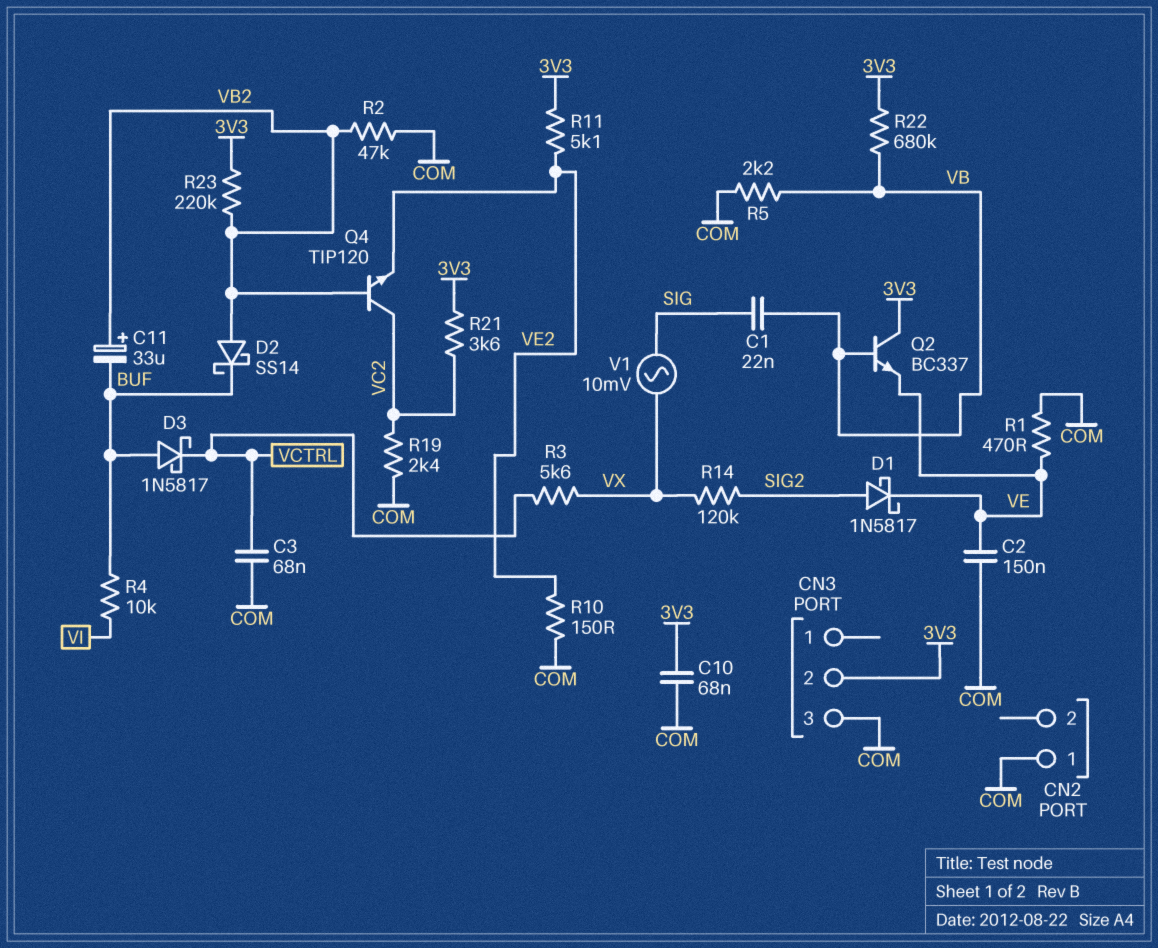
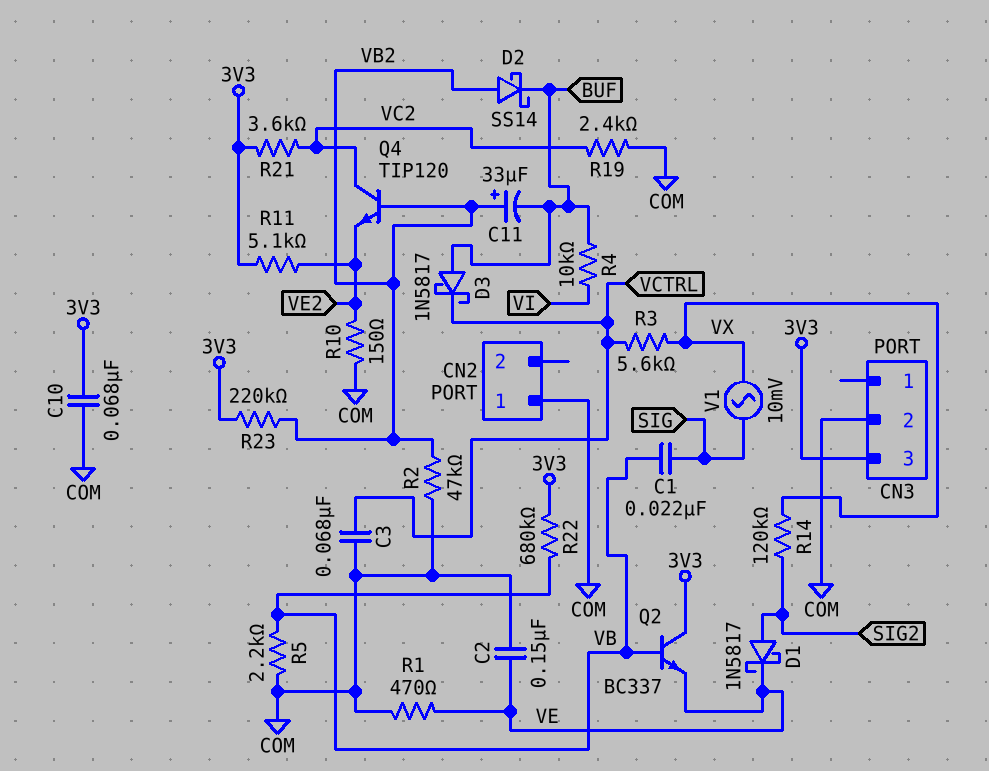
CN3 pin 2: 3V3 -> COM
CN3 pin 3: COM -> 3V3

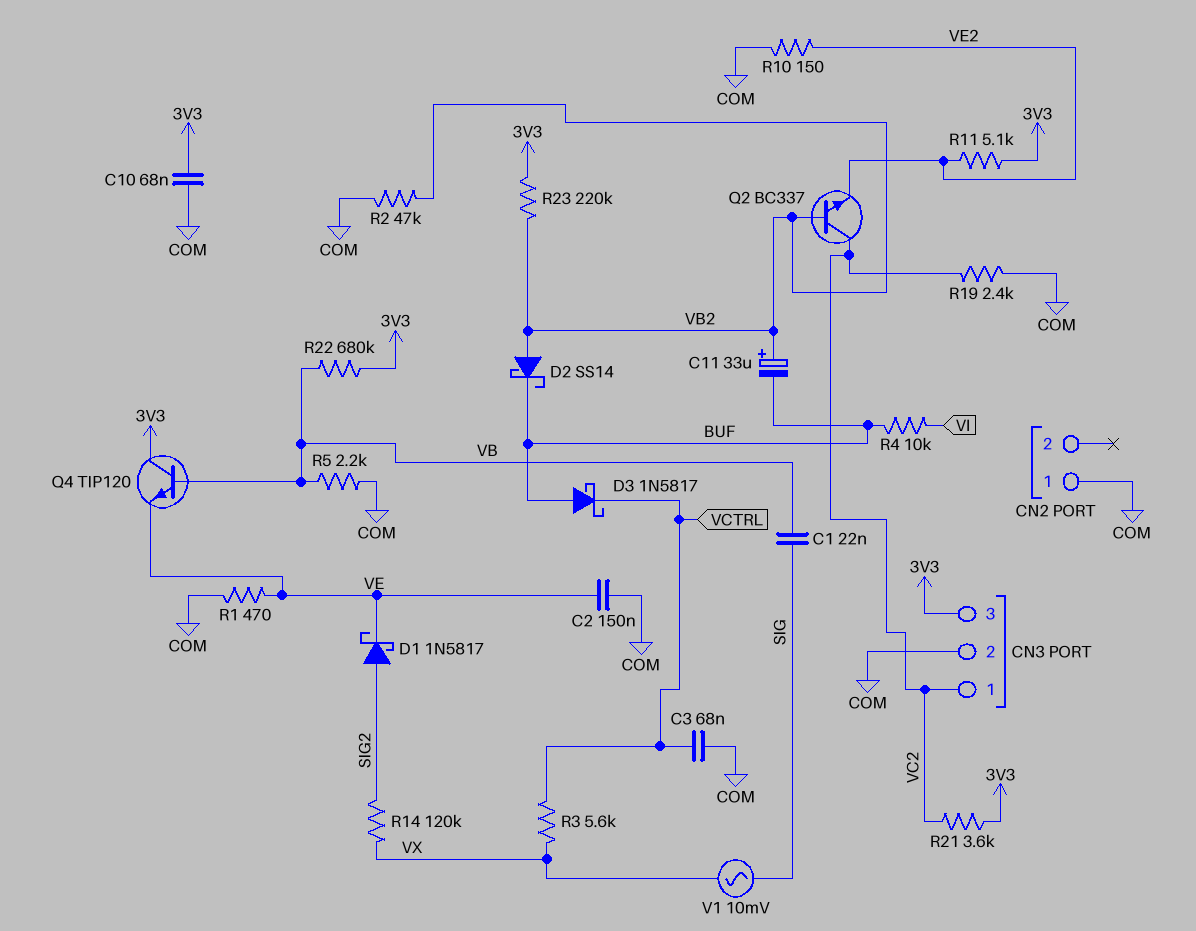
CN3 pin 1: none -> VC2
Q2: NPN BC337 (B VB, C 3V3, E VE) -> NPN BC337 (B VB2, C VC2, E VE2)
Q4: NPN TIP120 (B VB2, C VC2, E VE2) -> NPN TIP120 (B VB, C 3V3, E VE)

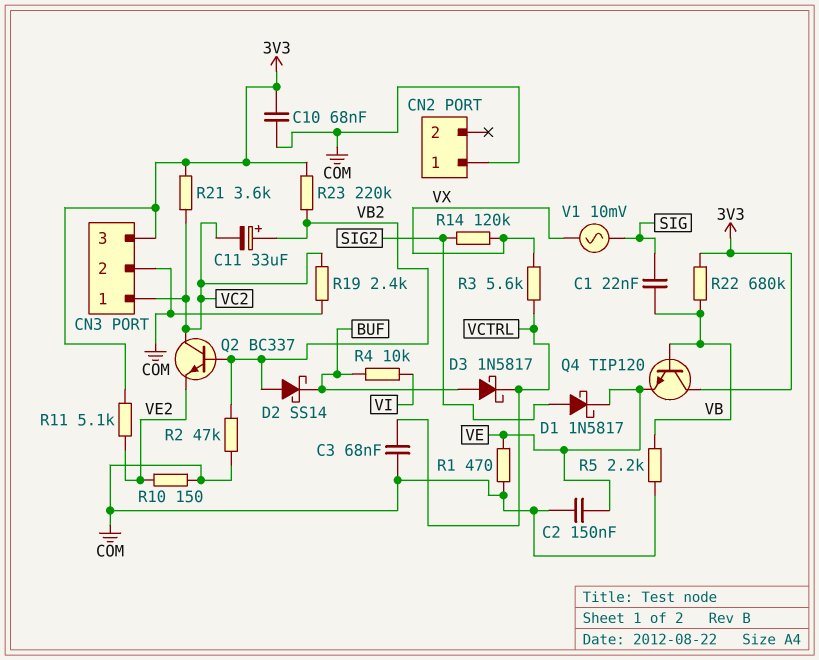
C11: 33uF (plus VB2, minus BUF) -> 33uF (plus VB2, minus VC2)

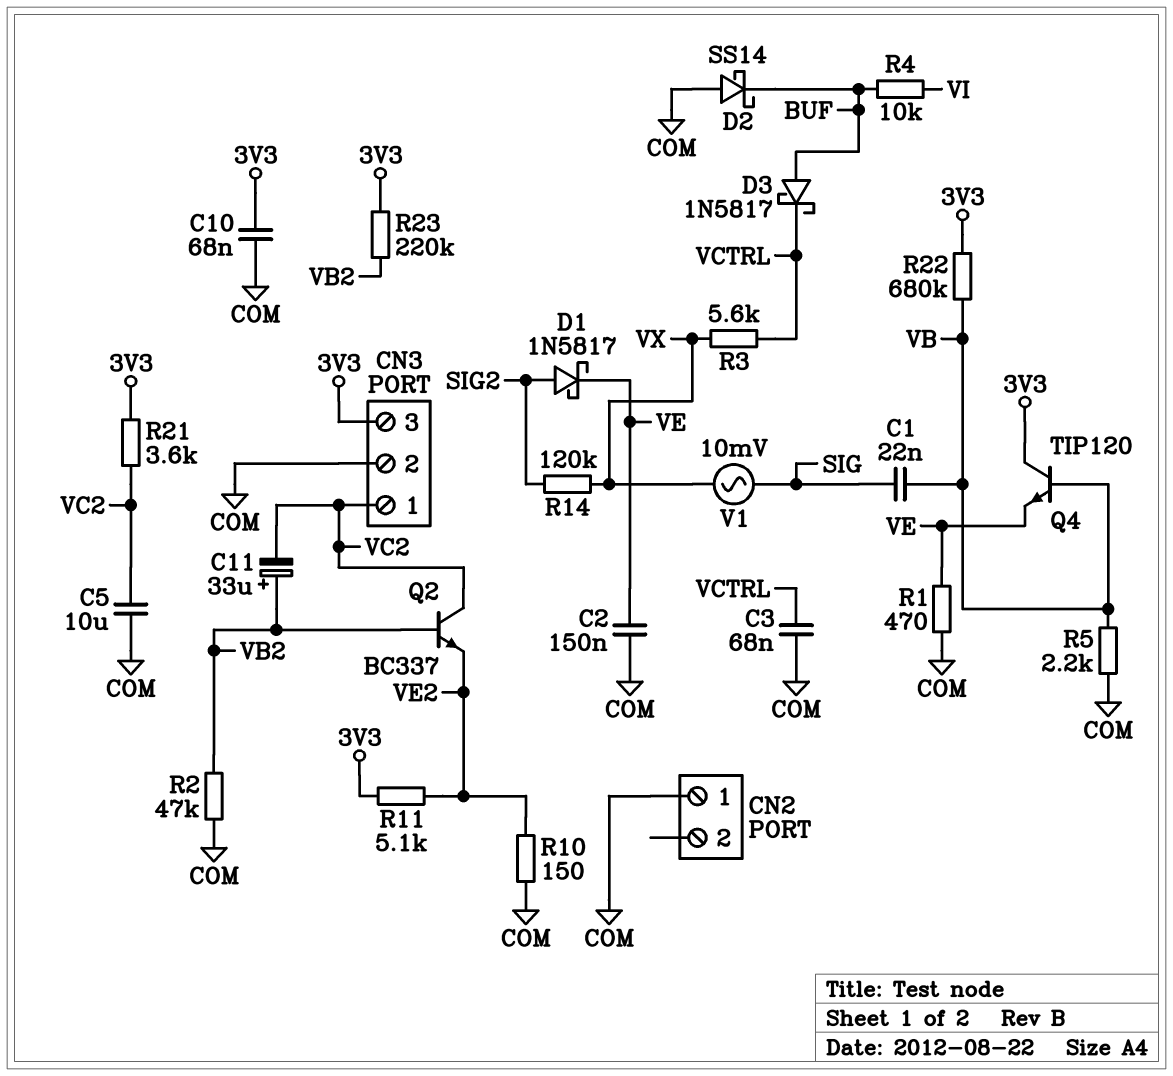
C5: none -> 10uF (COM, VC2)
D2: schottky SS14 (A VB2, K BUF) -> schottky SS14 (A COM, K BUF)
R19: 2.4k (COM, VC2) -> none

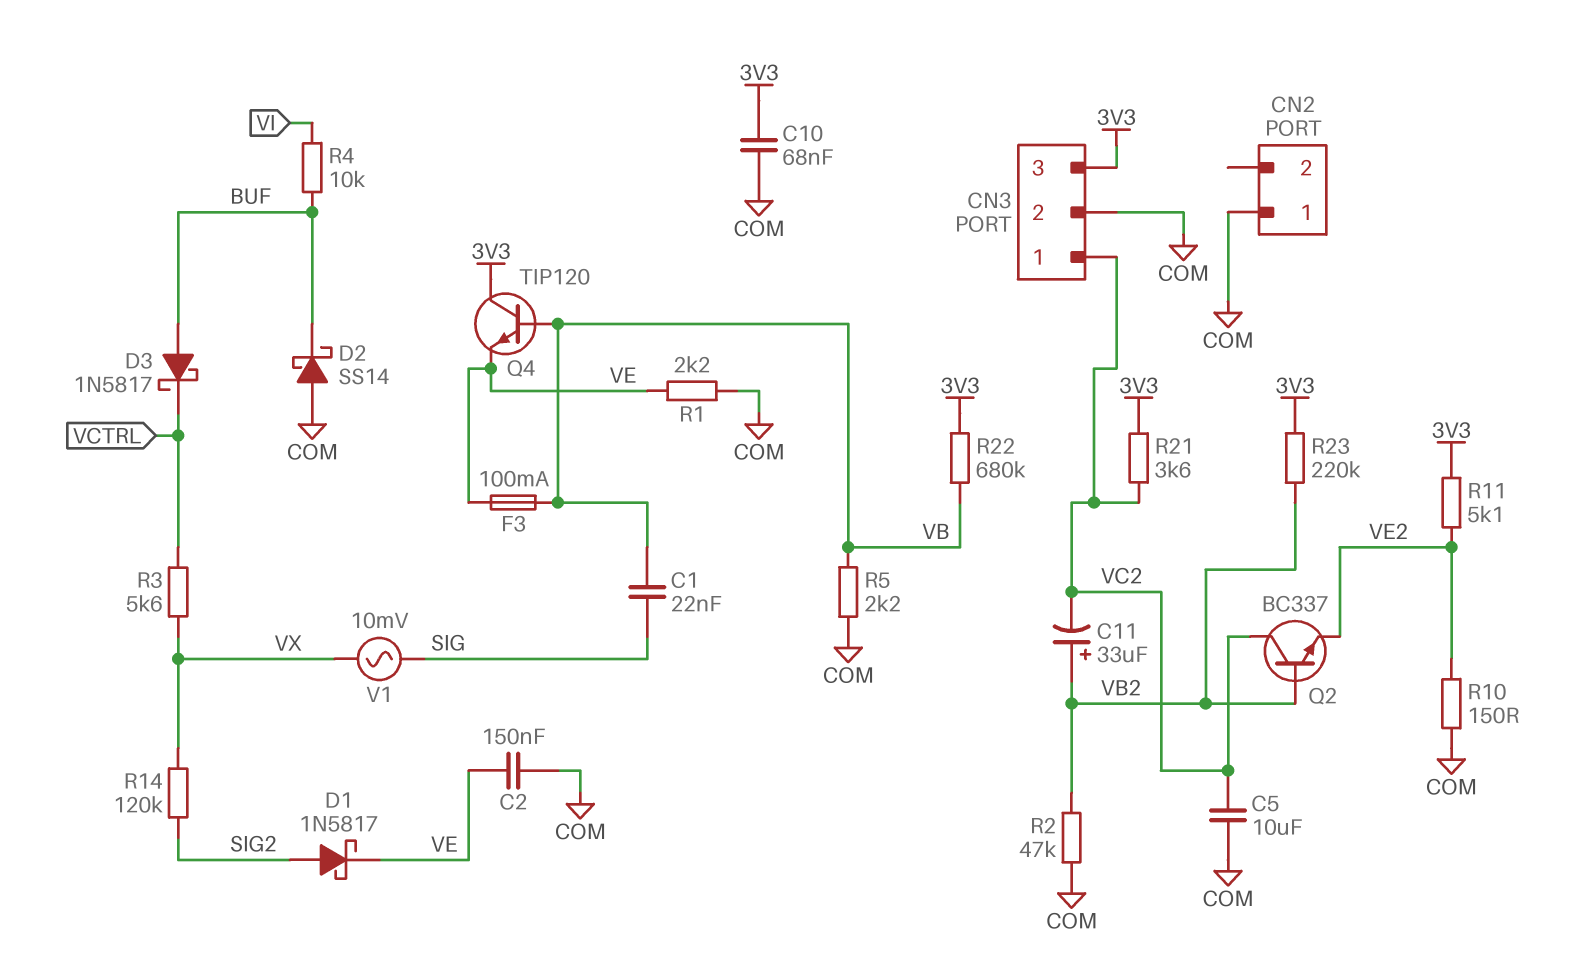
C3: 68nF (COM, VCTRL) -> none
F3: none -> 100mA (VB, VE)
R1: 470 (COM, VE) -> 2.2k (COM, VE)

